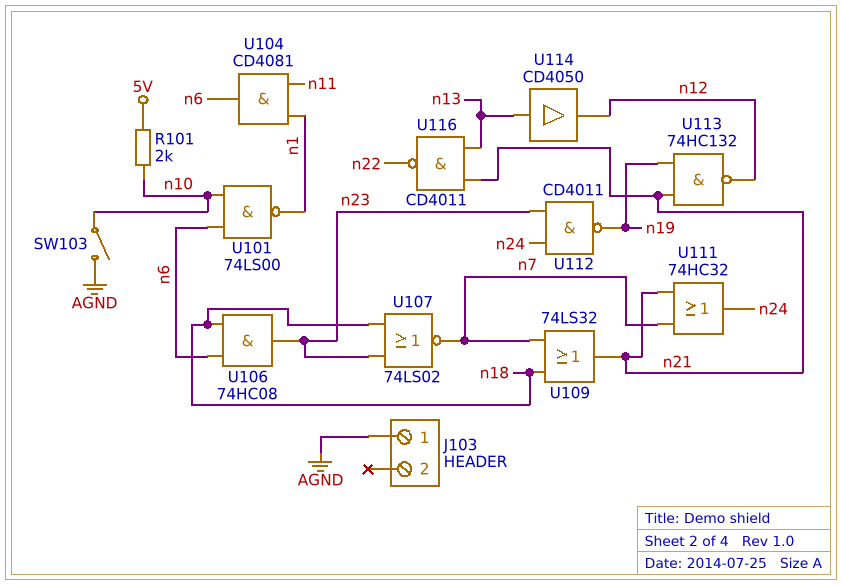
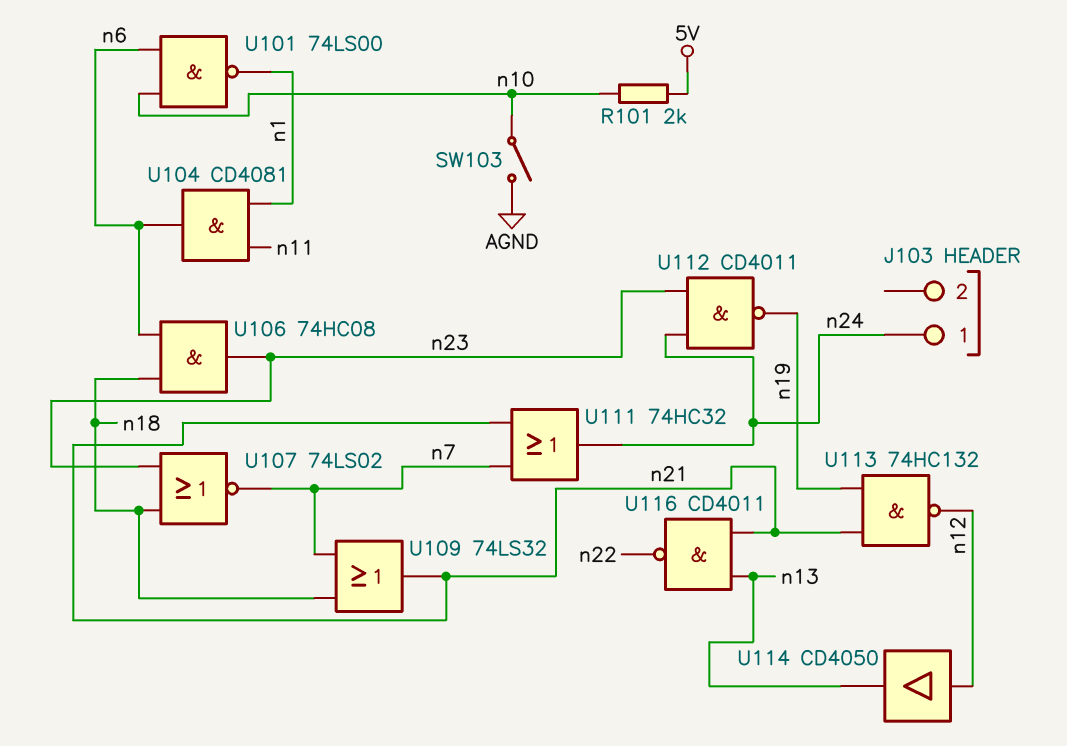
J103 pin 1: AGND -> n24
U114: buffer CD4050 (in n13, out n12) -> buffer CD4050 (in n12, out n13)

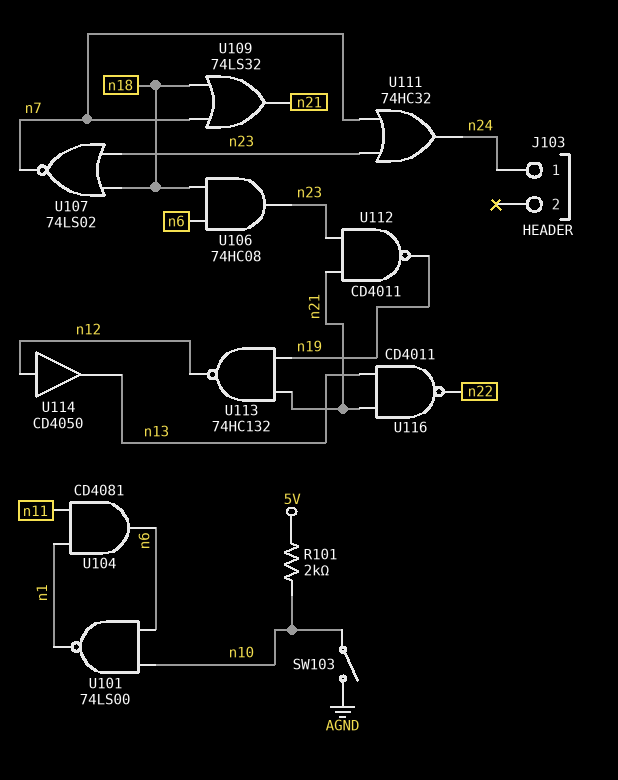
U111: OR 74HC32 (in n7, in n21, out n24) -> OR 74HC32 (in n7, in n23, out n24)
U112: NAND CD4011 (in n23, in n24, out n19) -> NAND CD4011 (in n21, in n23, out n19)

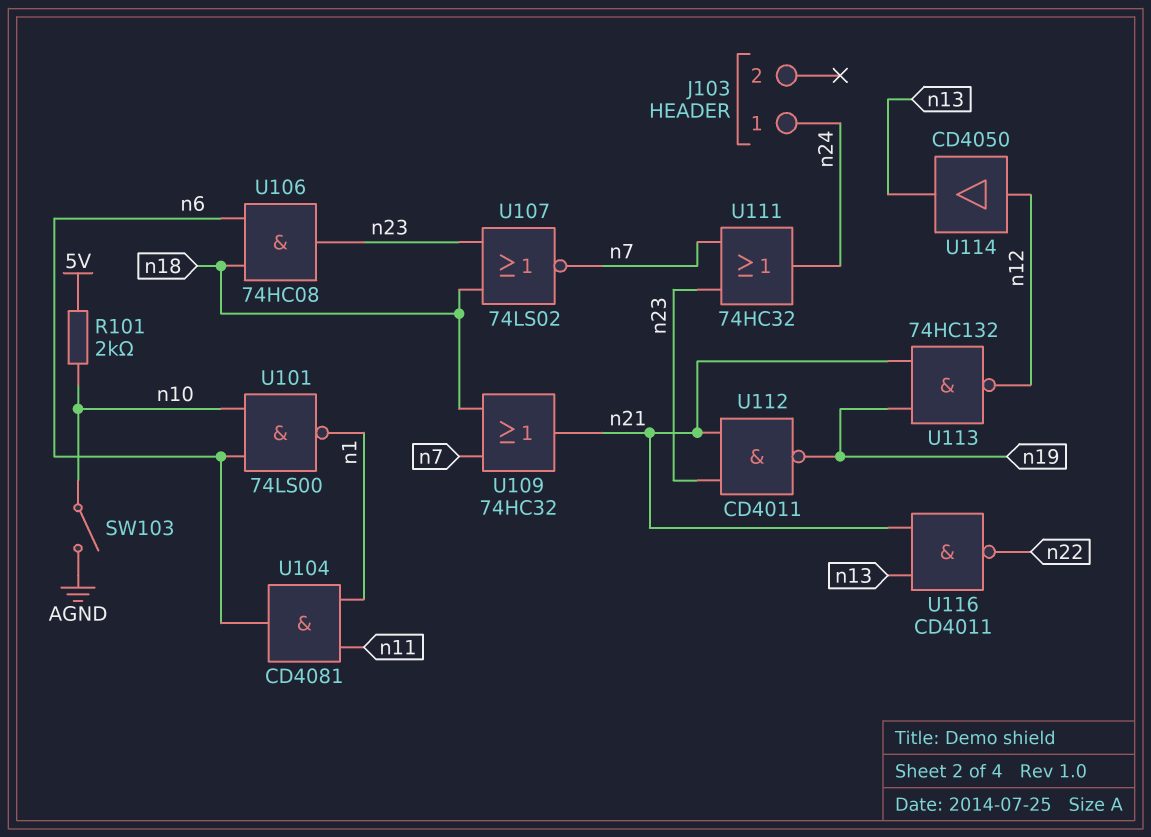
U109: OR 74LS32 (in n7, in n18, out n21) -> OR 74HC32 (in n7, in n18, out n21)

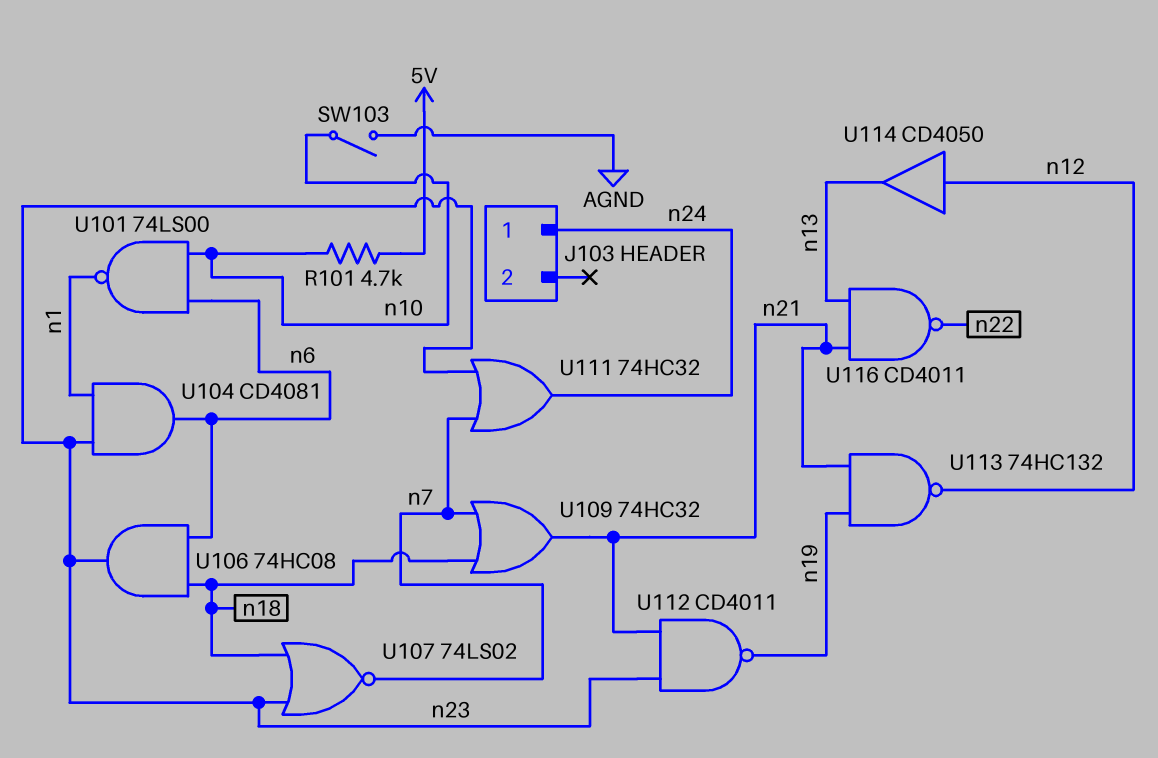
R101: 2k (5V, n10) -> 4.7k (5V, n10)
U104: AND CD4081 (in n1, in n11, out n6) -> AND CD4081 (in n1, in n23, out n6)

